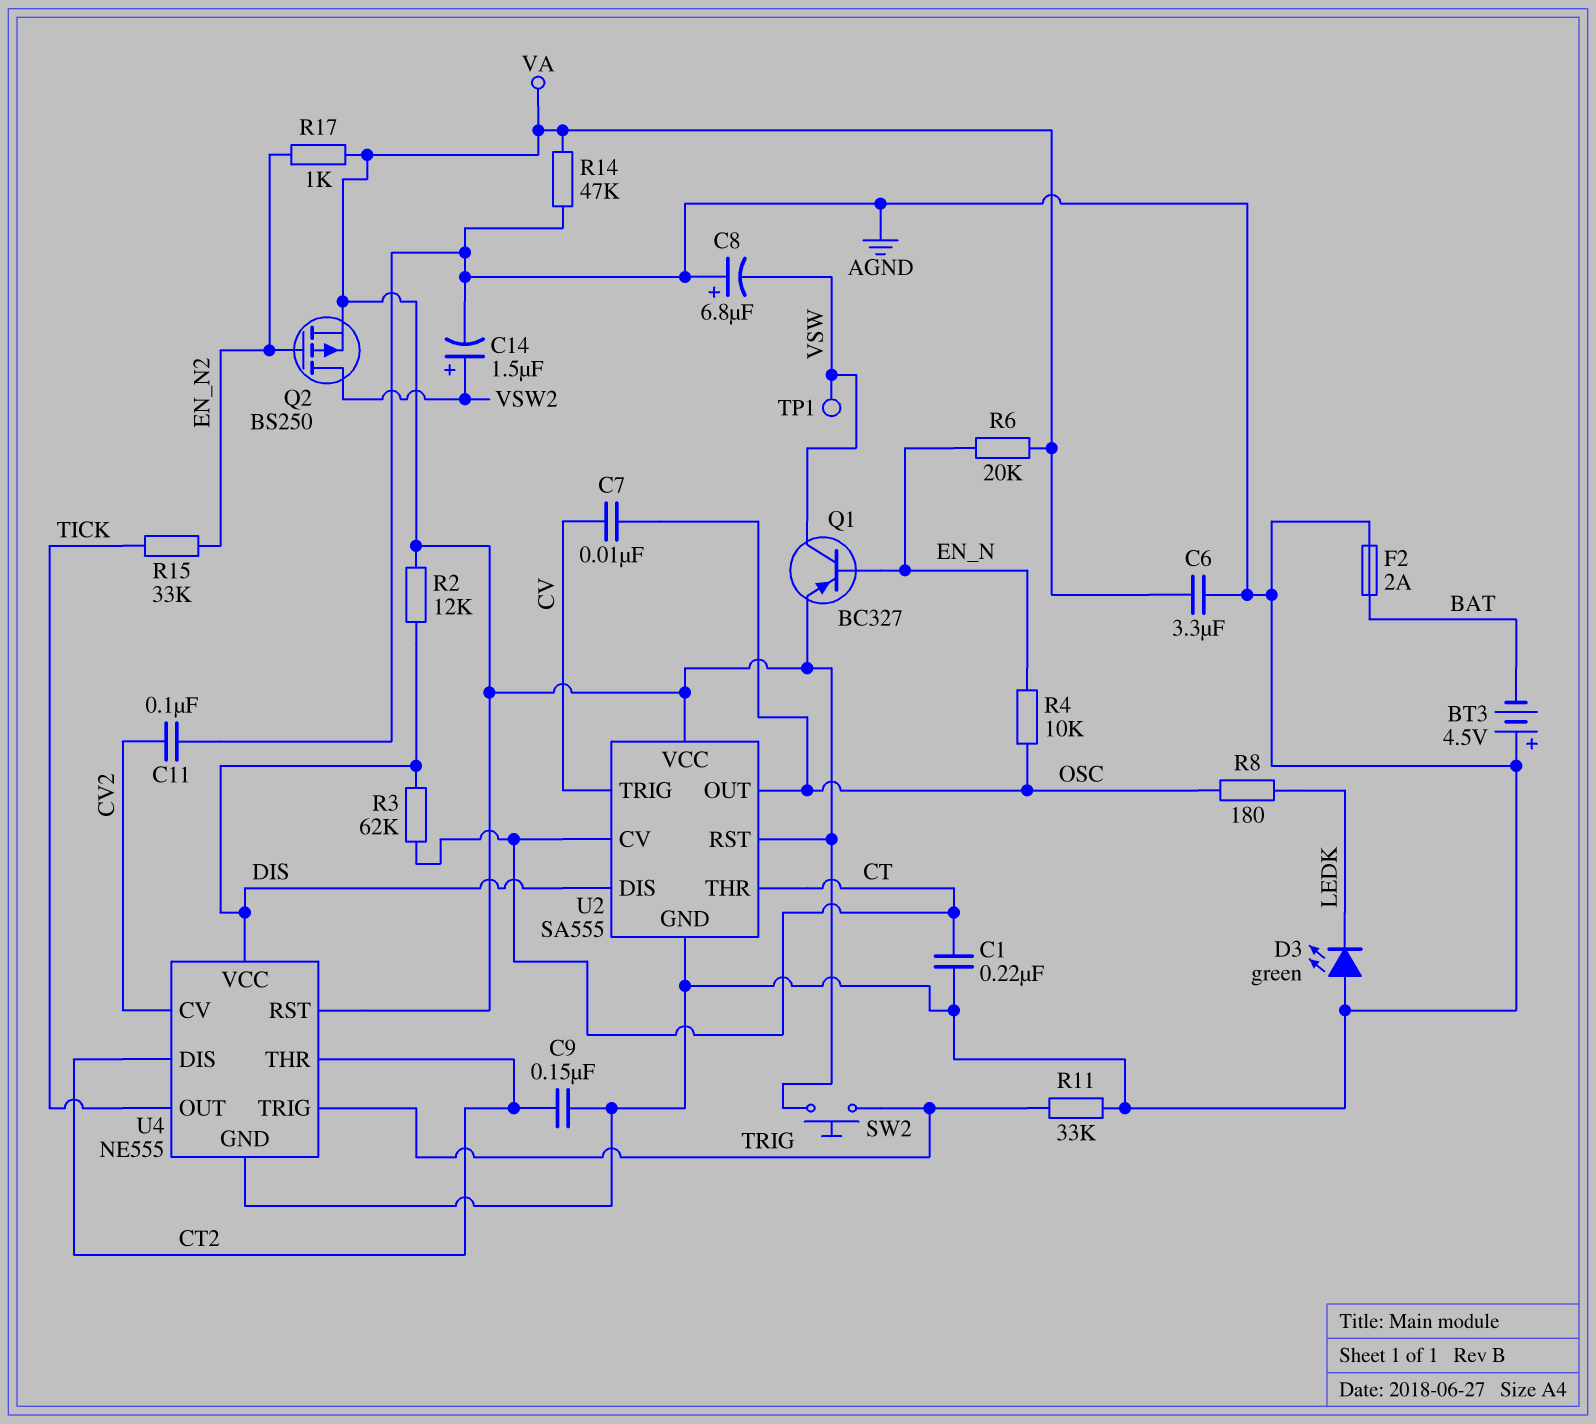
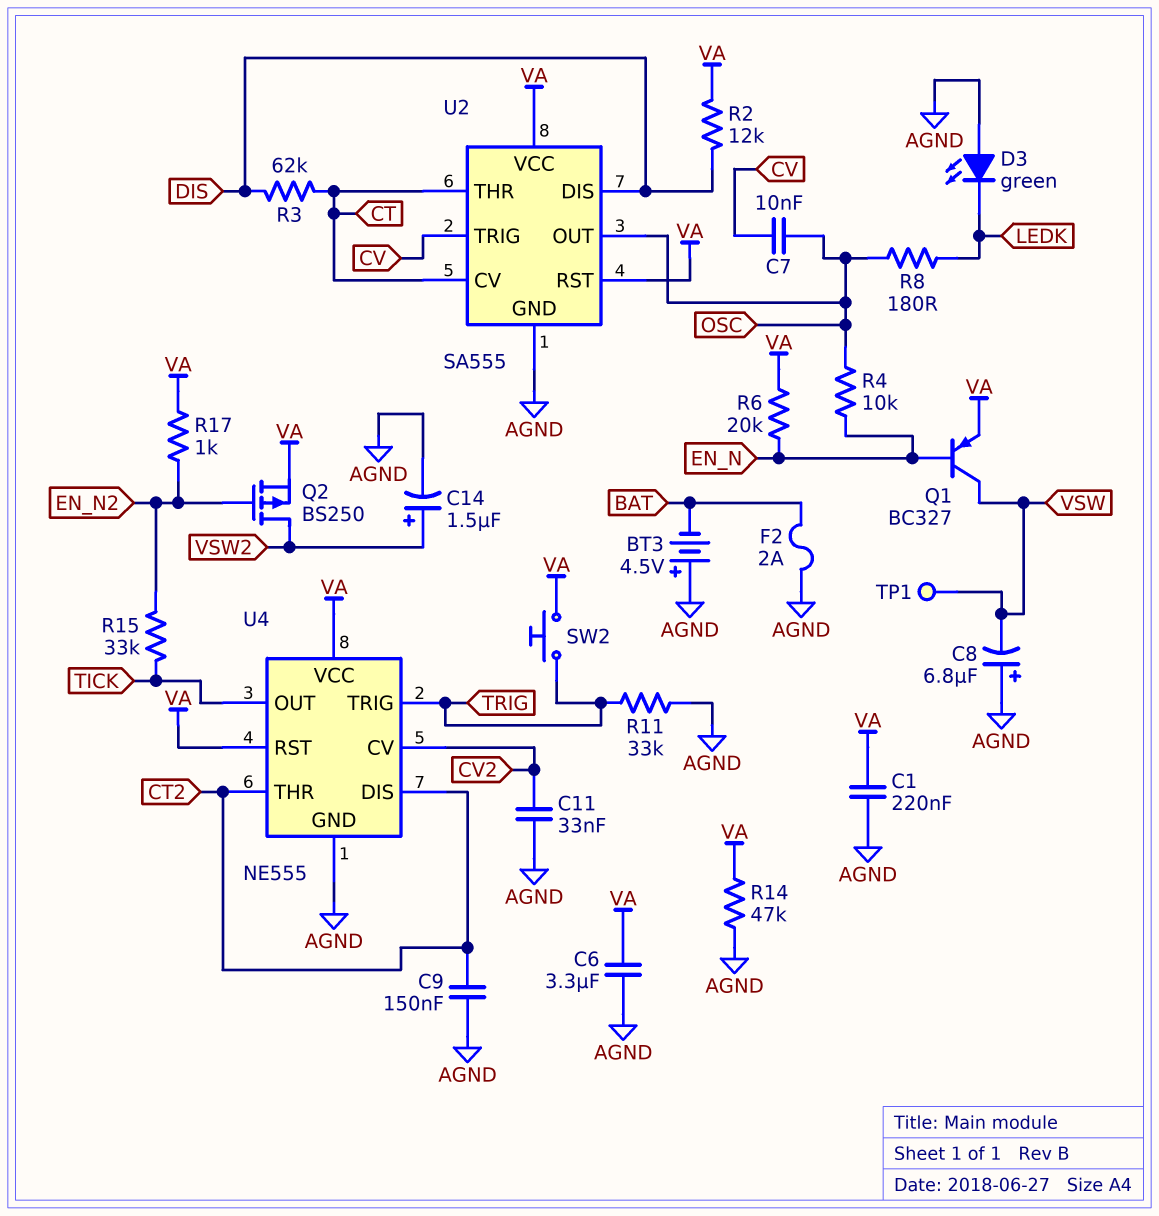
C1: 220nF (AGND, CT) -> 220nF (AGND, VA)
C11: 100nF (AGND, CV2) -> 33nF (AGND, CV2)
U4 pin VCC: DIS -> VA

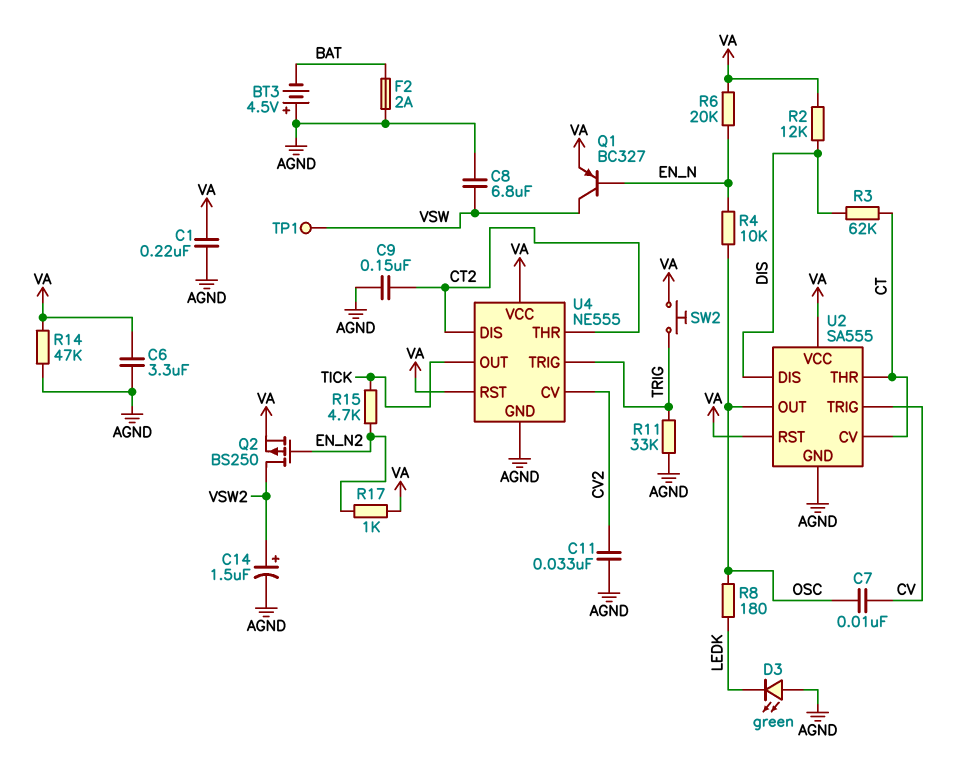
C8: 6.8uF (plus AGND, minus VSW) -> 6.8uF (AGND, VSW)
R15: 33k (EN_N2, TICK) -> 4.7k (EN_N2, TICK)

